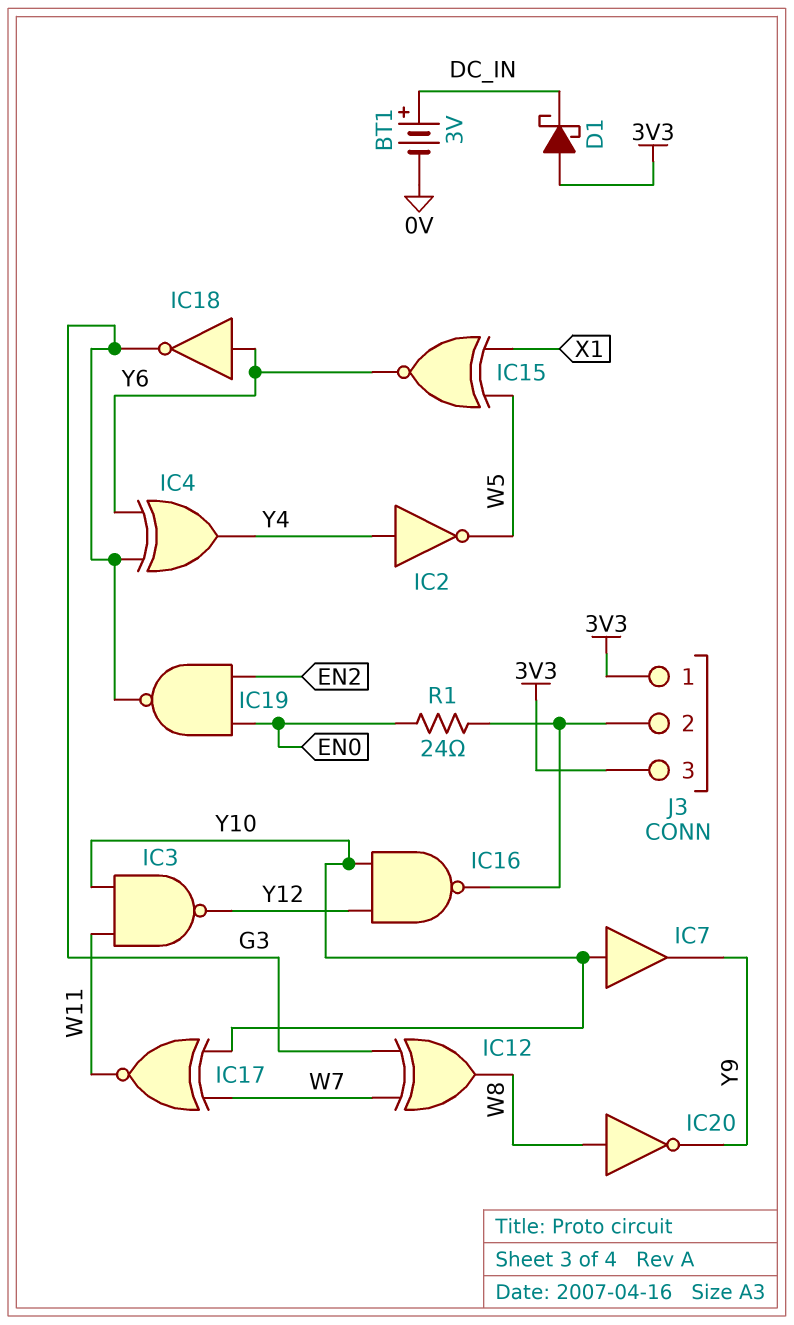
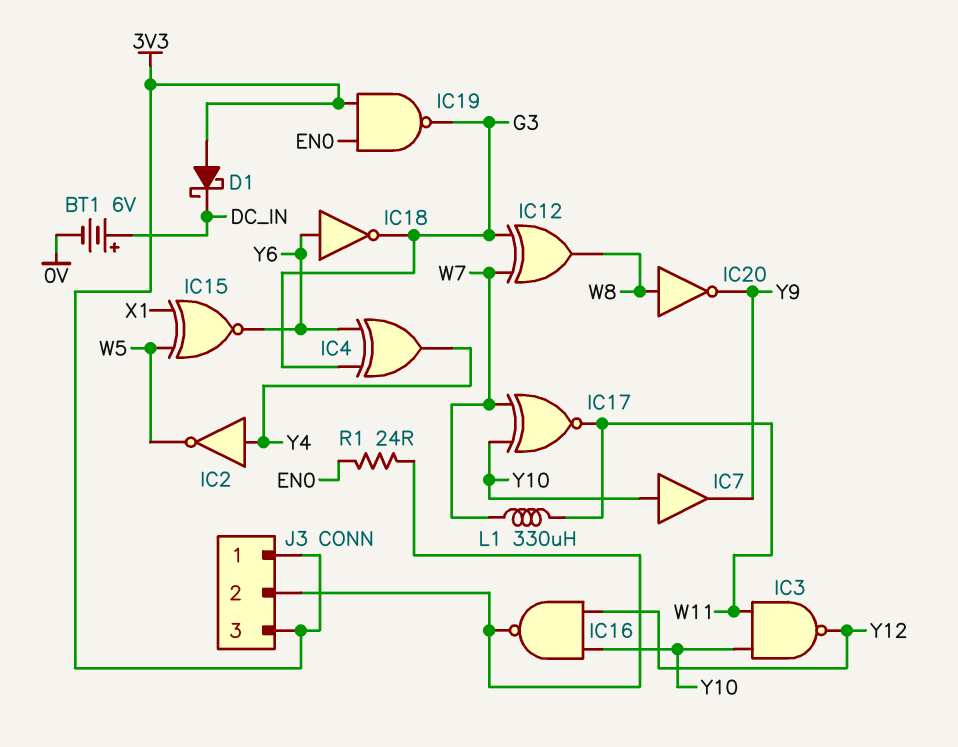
BT1: 3V (plus DC_IN, minus 0V) -> 6V (plus DC_IN, minus 0V)
IC19: NAND (in EN0, in EN2, out G3) -> NAND (in 3V3, in EN0, out G3)
L1: none -> 330uH (W7, W11)

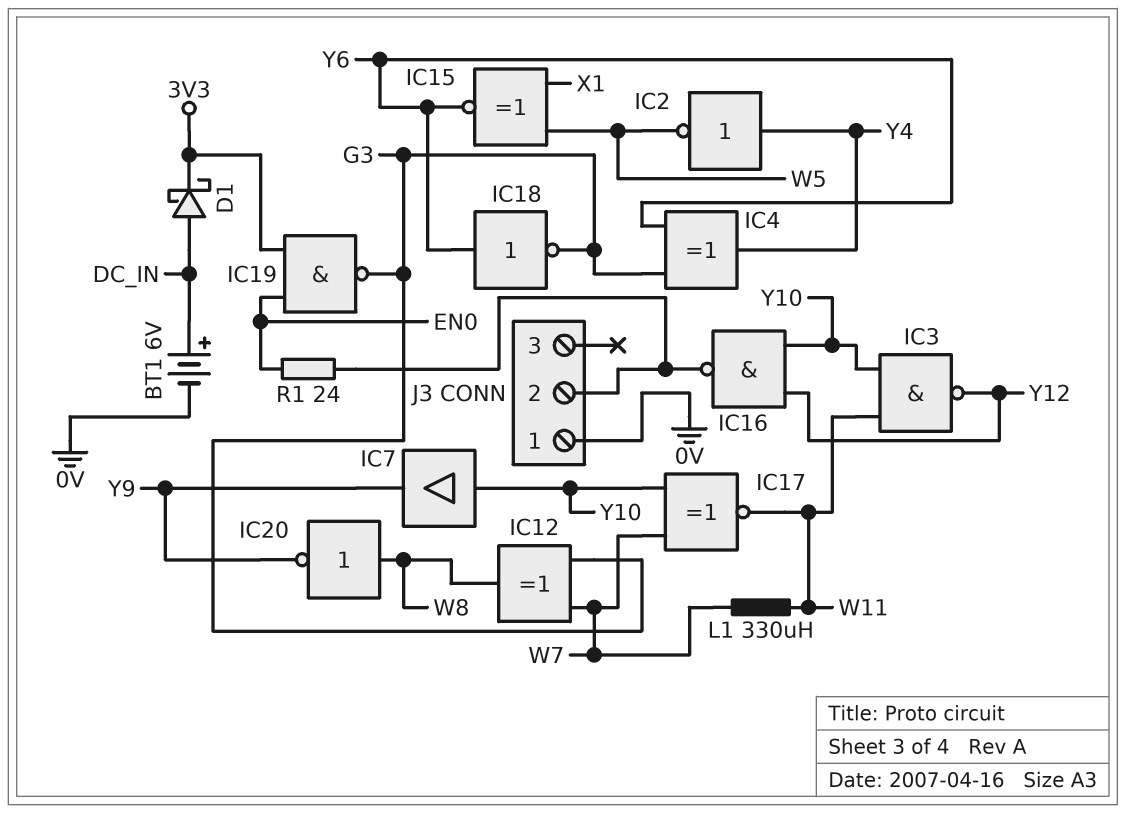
D1: schottky (A 3V3, K DC_IN) -> schottky (A DC_IN, K 3V3)
J3 pin 1: 3V3 -> 0V
J3 pin 3: 3V3 -> none

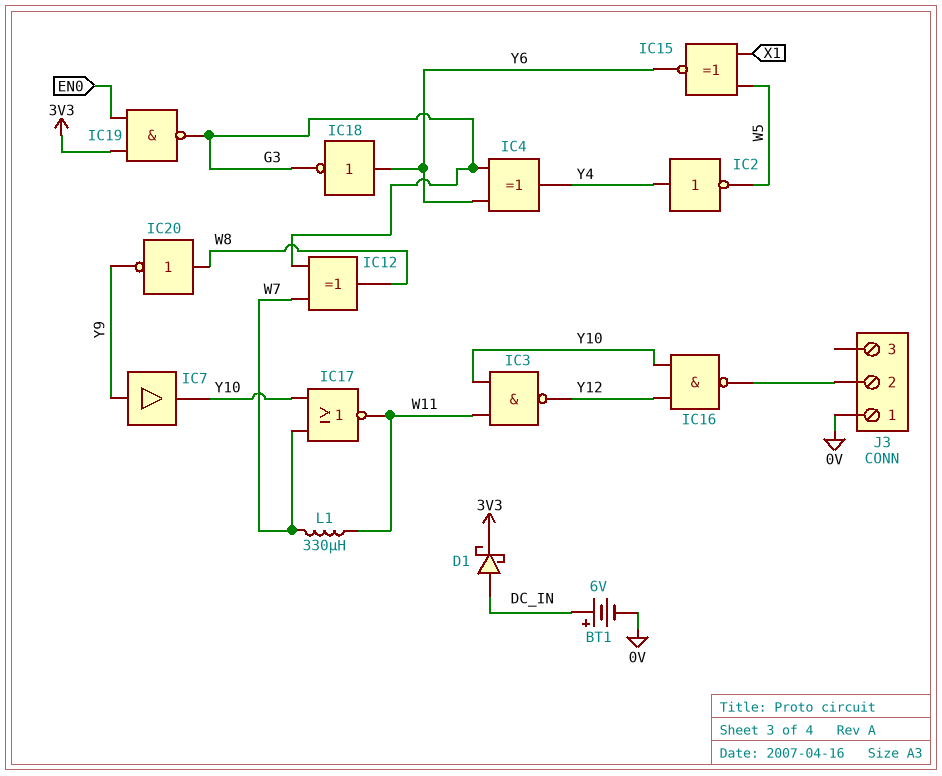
IC7: buffer (in Y10, out Y9) -> buffer (in Y9, out Y10)
IC17: XNOR (in W7, in Y10, out W11) -> NOR (in W7, in Y10, out W11)
R1: 24 (EN0, J3/2) -> none

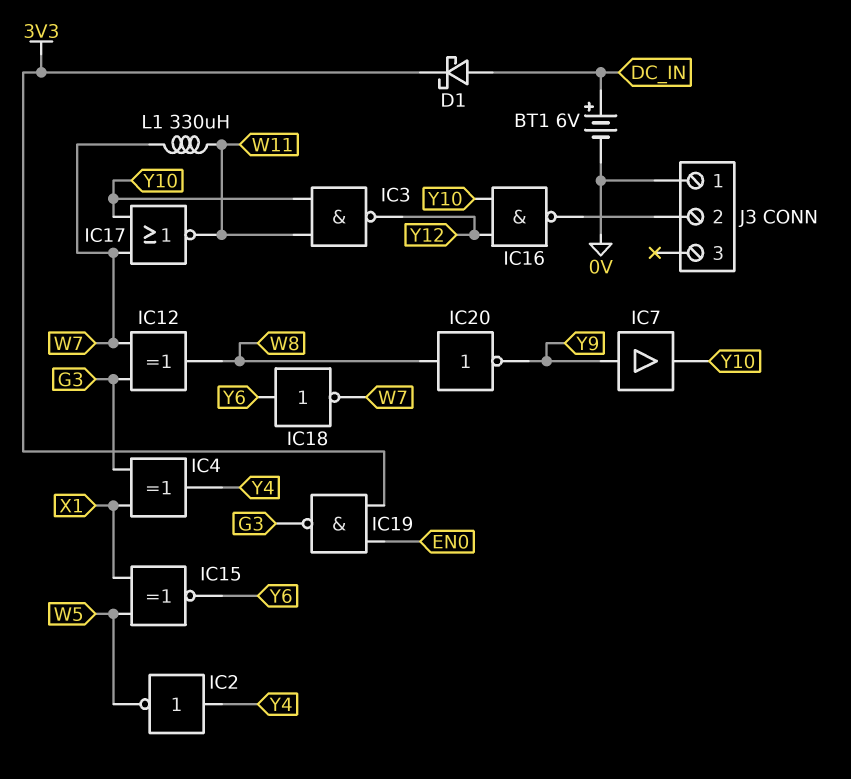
IC4: XOR (in G3, in Y6, out Y4) -> XOR (in G3, in X1, out Y4)
IC18: NOT (in Y6, out G3) -> NOT (in Y6, out W7)

